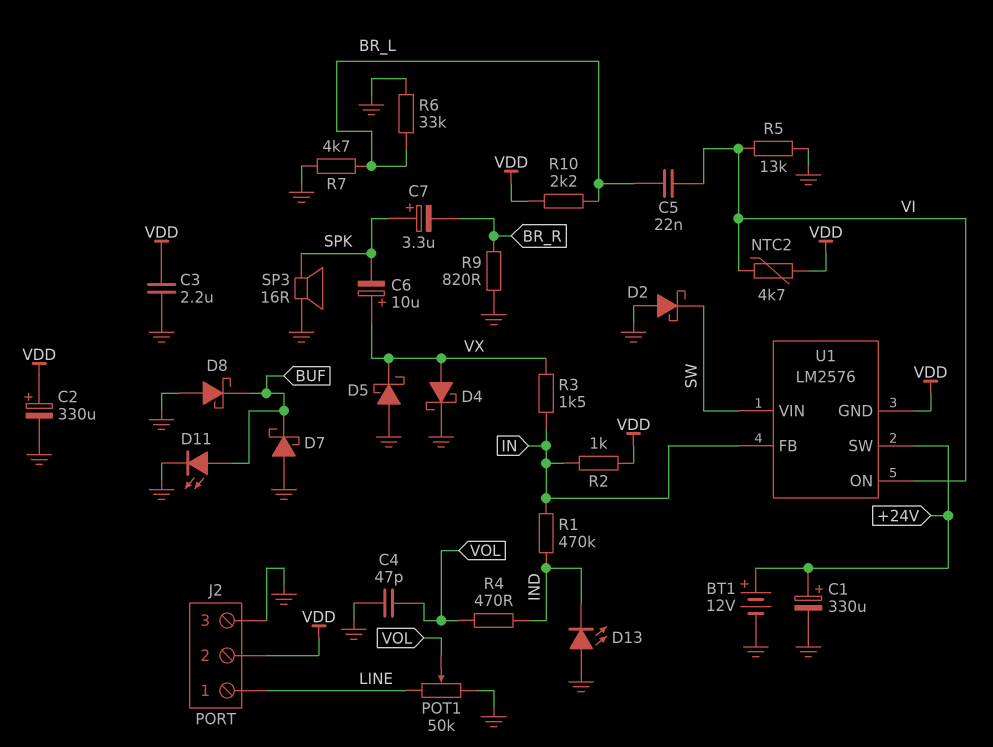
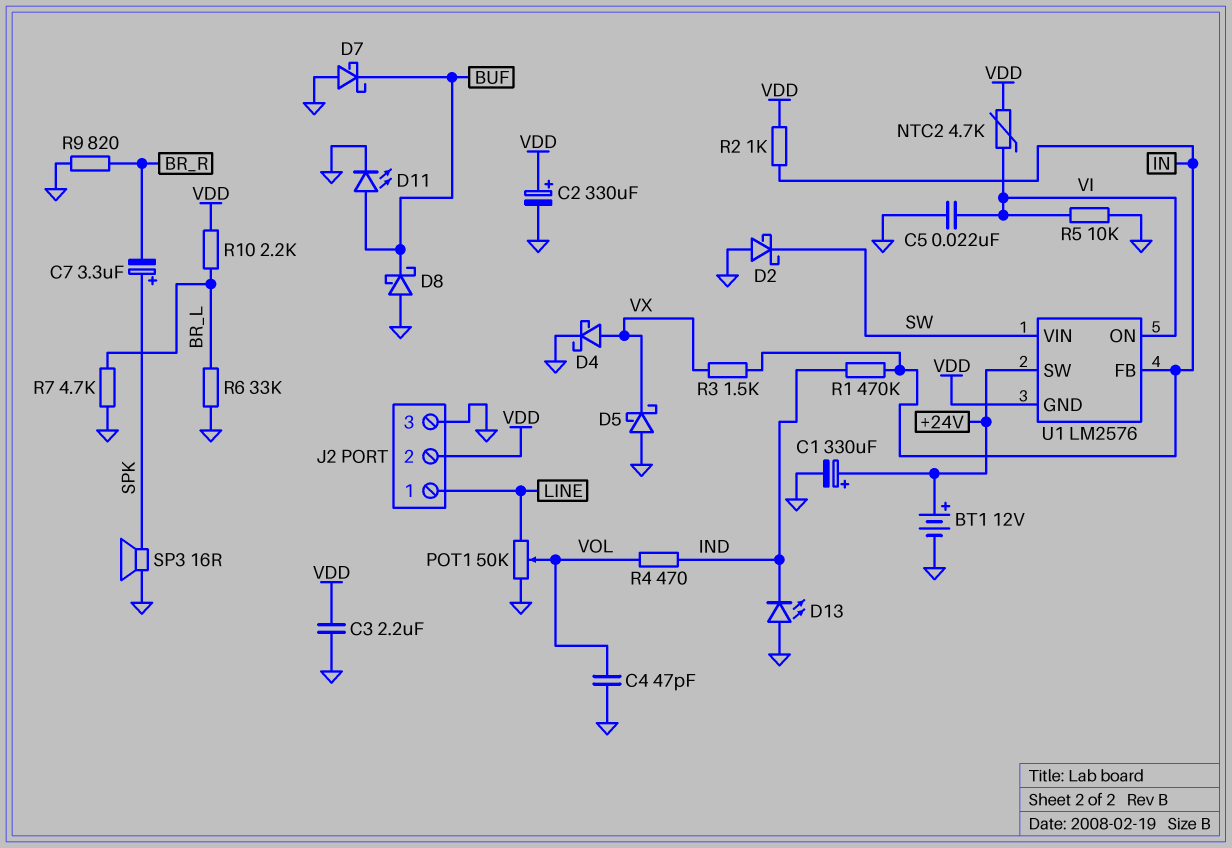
C5: 22nF (BR_L, VI) -> 22nF (GND, VI)
C6: 10uF (plus VX, minus SPK) -> none
R5: 13k (GND, VI) -> 10k (GND, VI)

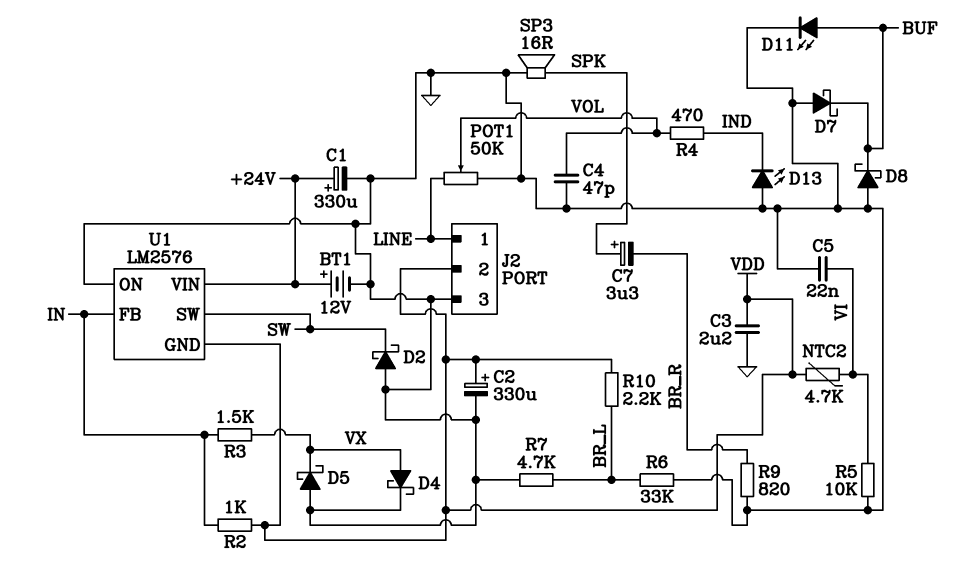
R1: 470k (IN, IND) -> none
U1 pin ON: VI -> GND
U1 pin SW: +24V -> SW
U1 pin VIN: SW -> +24V

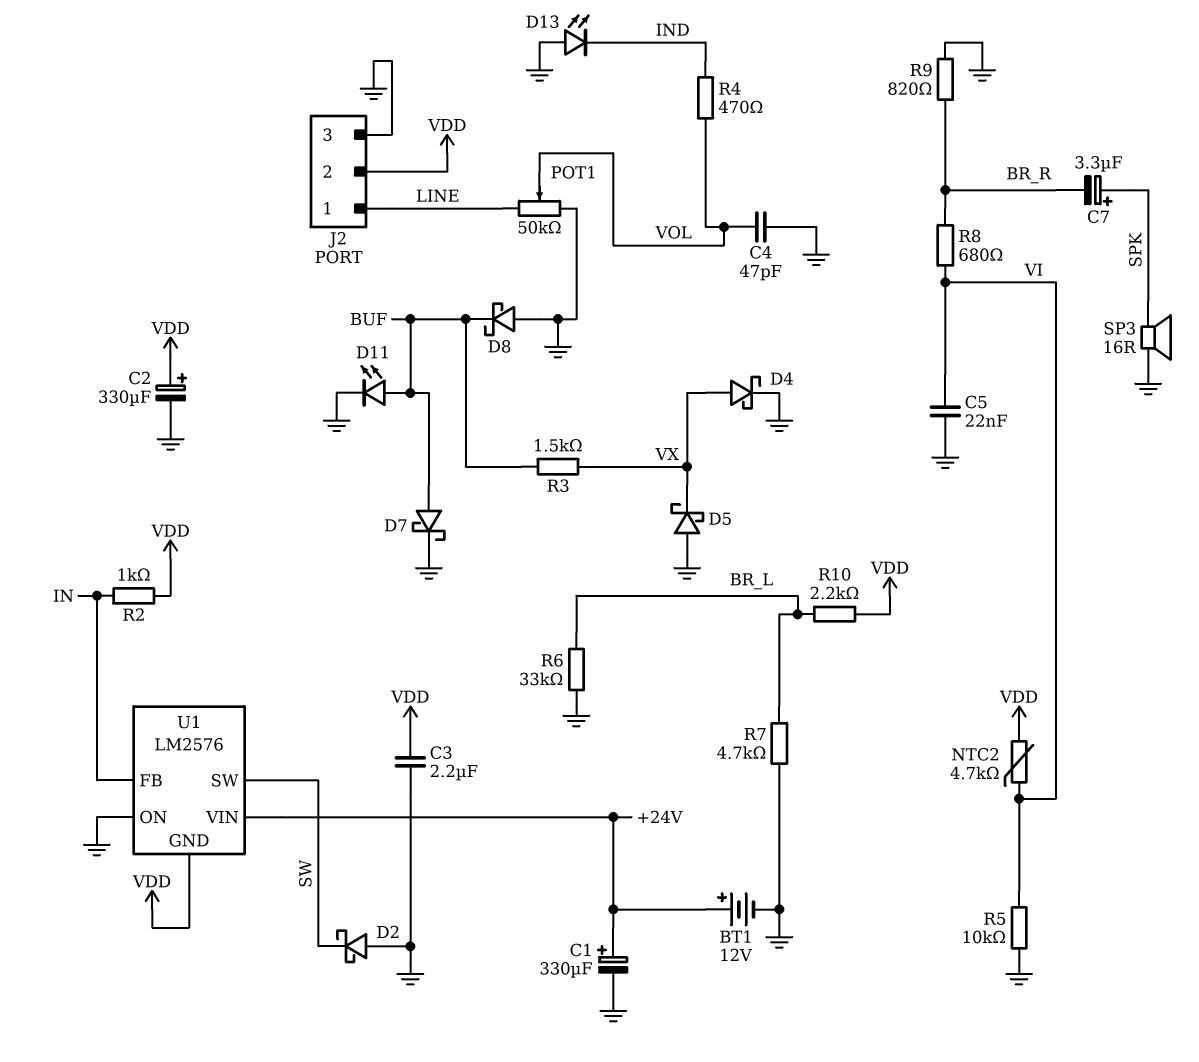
D7: schottky (A GND, K BUF) -> schottky (A BUF, K GND)
R3: 1.5k (IN, VX) -> 1.5k (BUF, VX)
R8: none -> 680 (BR_R, VI)

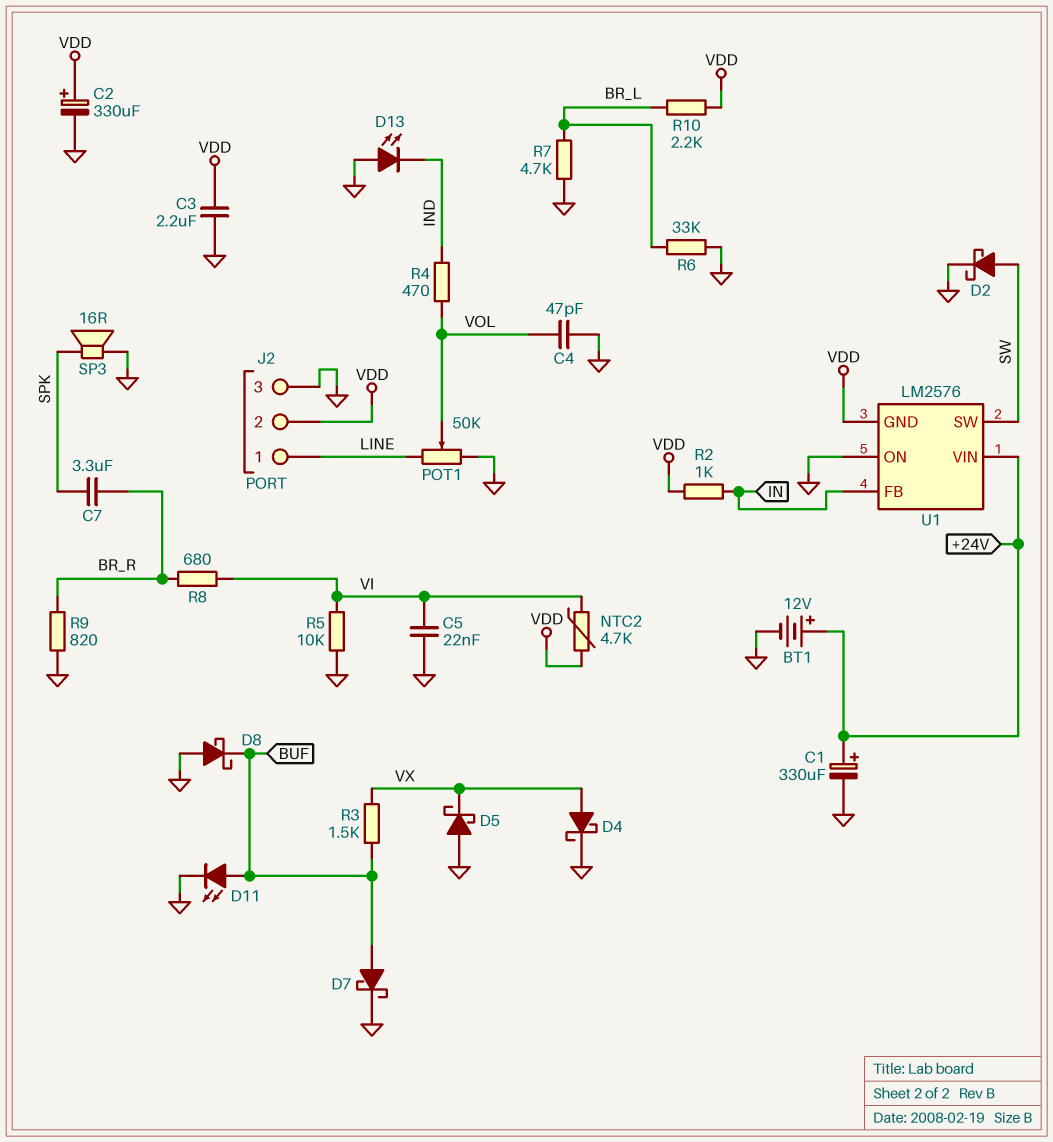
C7: 3.3uF (plus SPK, minus BR_R) -> 3.3uF (BR_R, SPK)
D2: schottky (A GND, K SW) -> schottky (A SW, K GND)

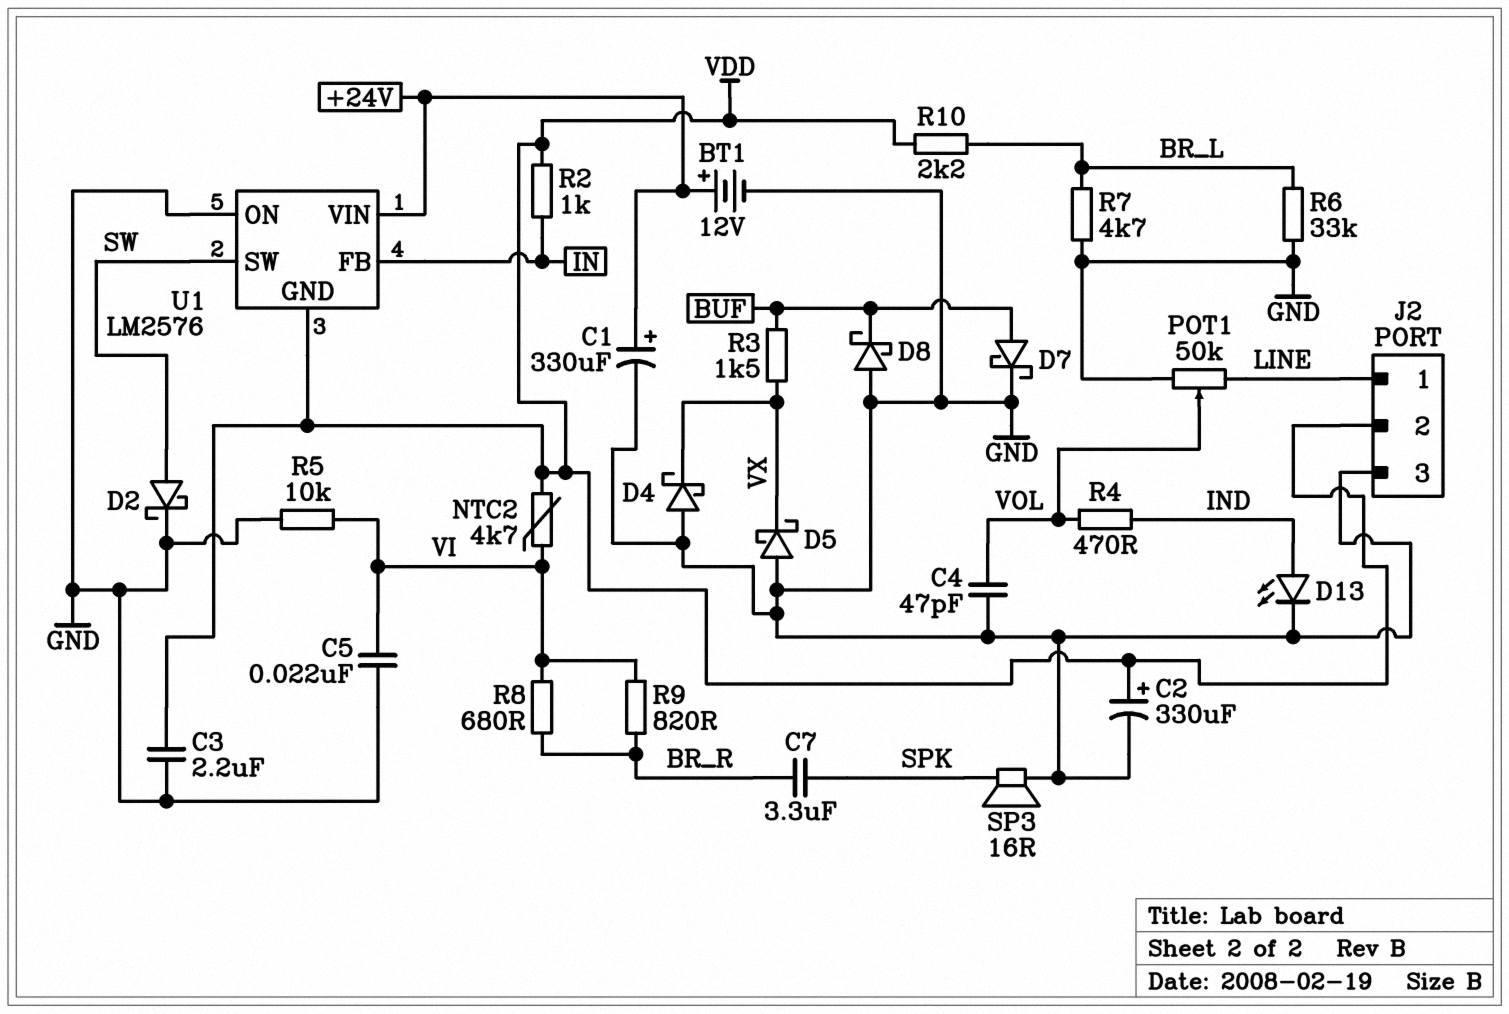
D4: schottky (A VX, K GND) -> schottky (A GND, K VX)
D11: LED (A BUF, K GND) -> none
D13: LED (A GND, K IND) -> LED (A IND, K GND)
R9: 820 (BR_R, GND) -> 820 (BR_R, VI)

